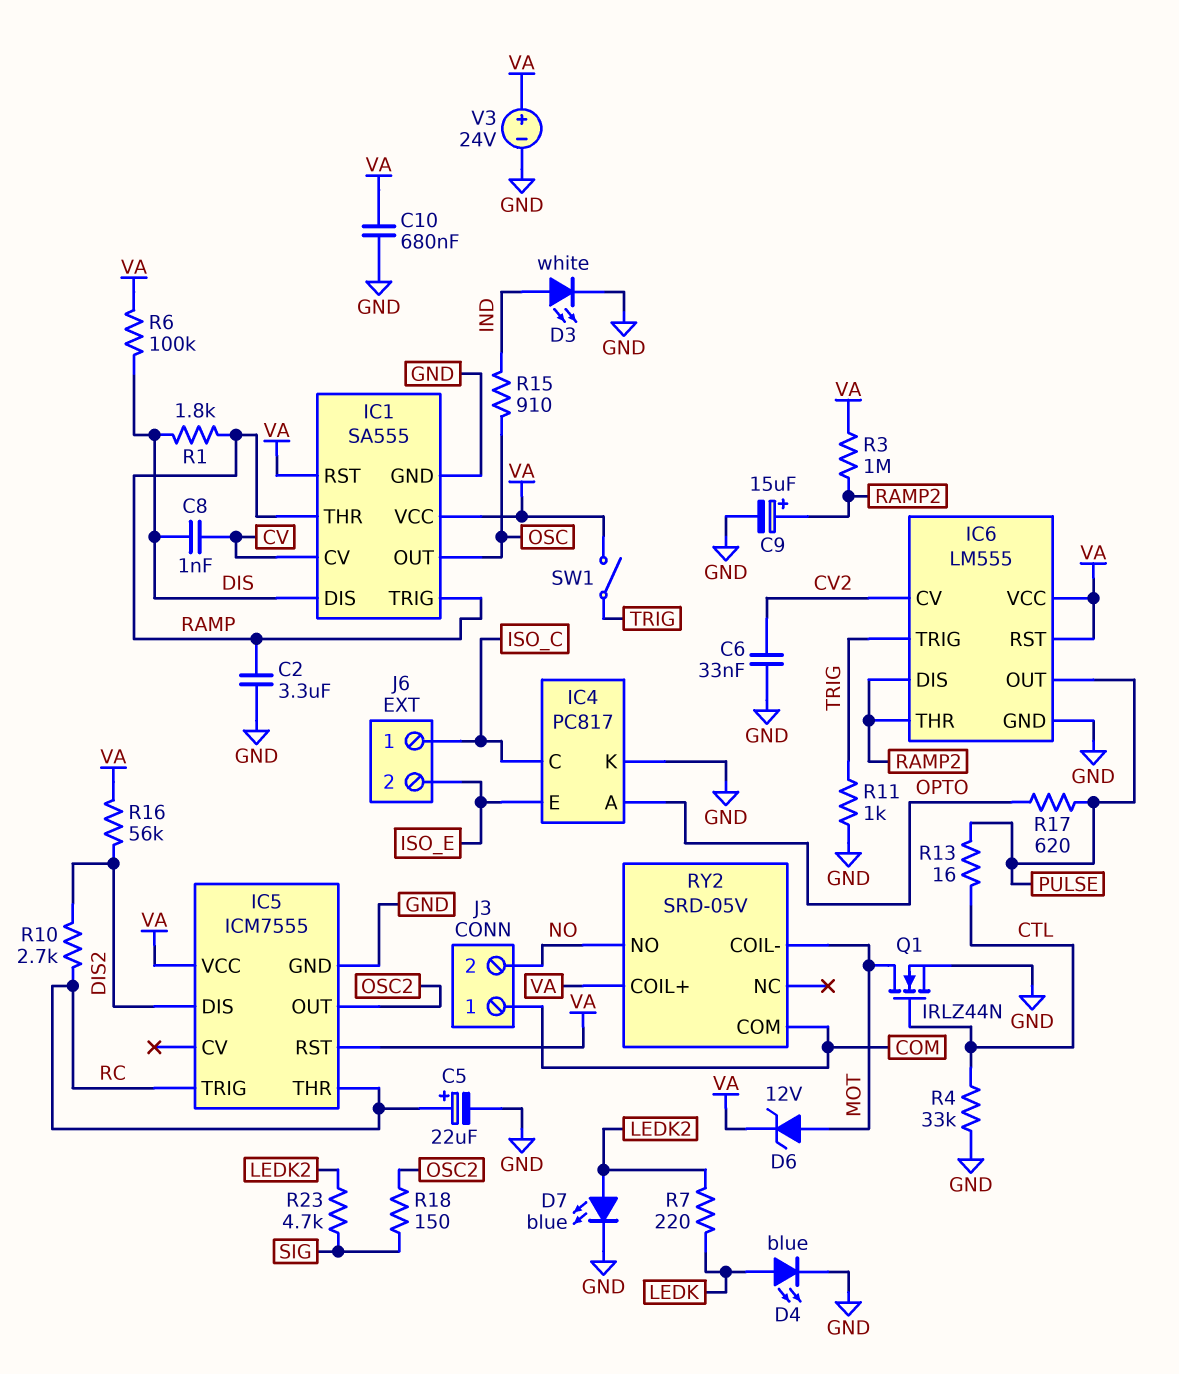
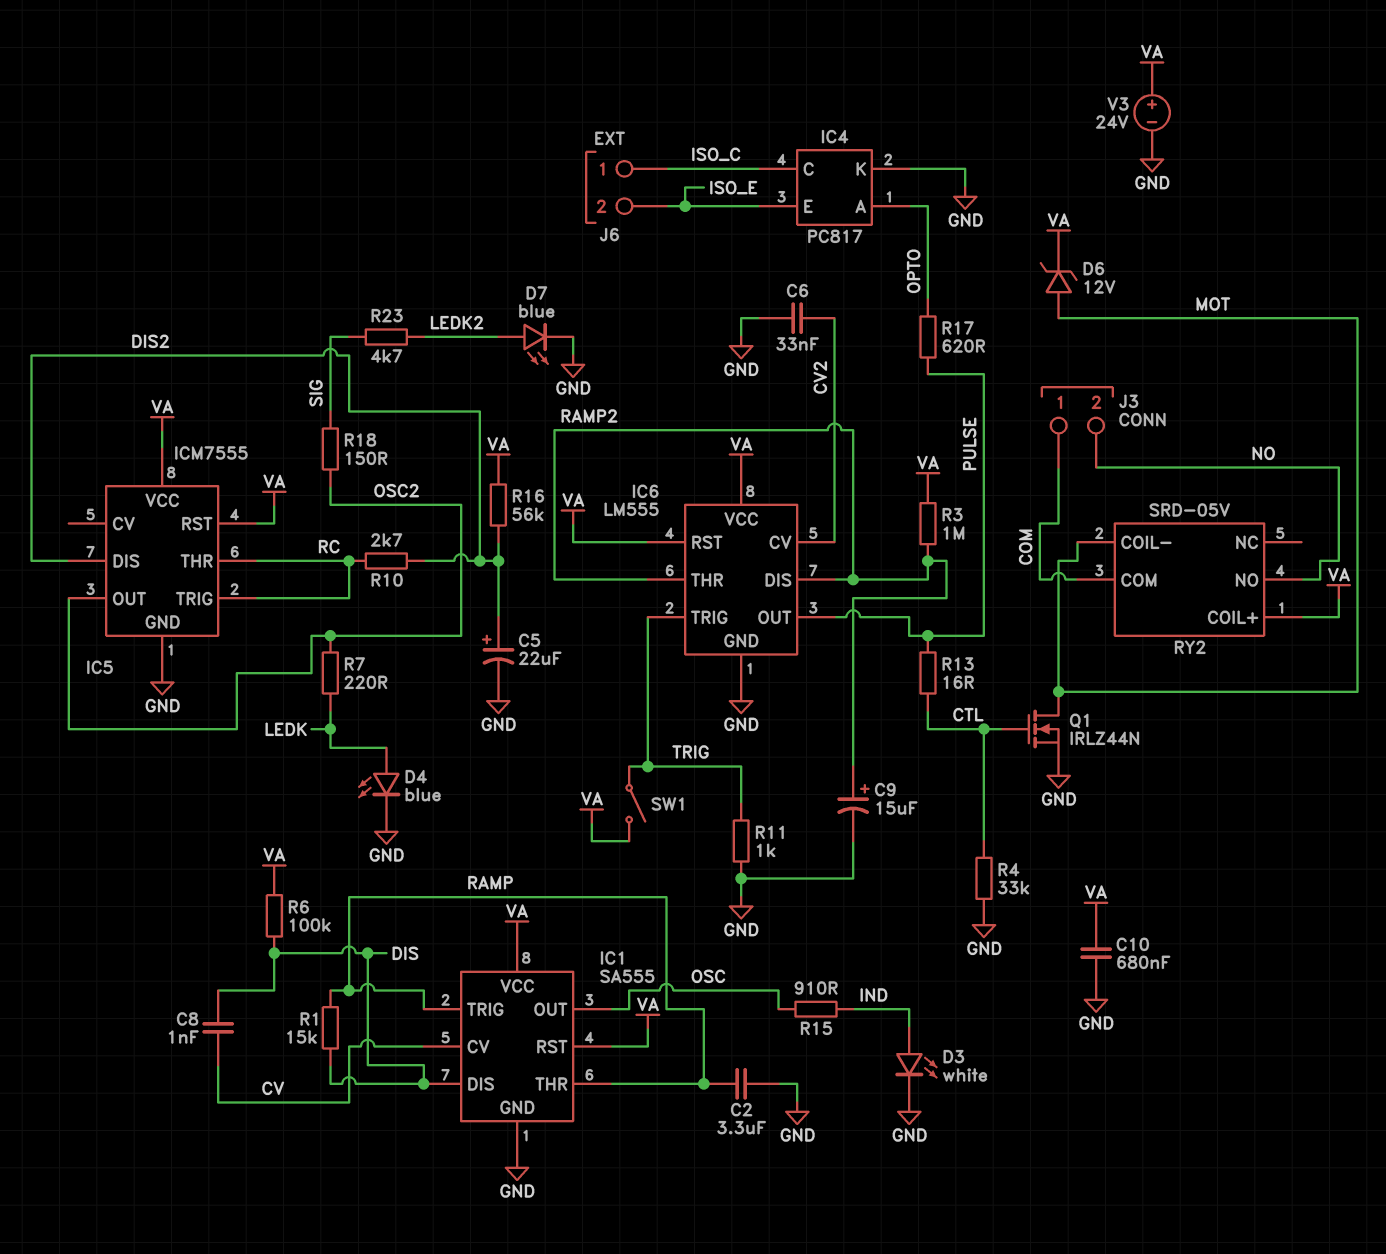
C5: 22uF (plus RC, minus GND) -> 22uF (plus DIS2, minus GND)
R1: 1.8k (DIS, RAMP) -> 15k (DIS, RAMP)
R7: 220 (LEDK, LEDK2) -> 220 (LEDK, OSC2)

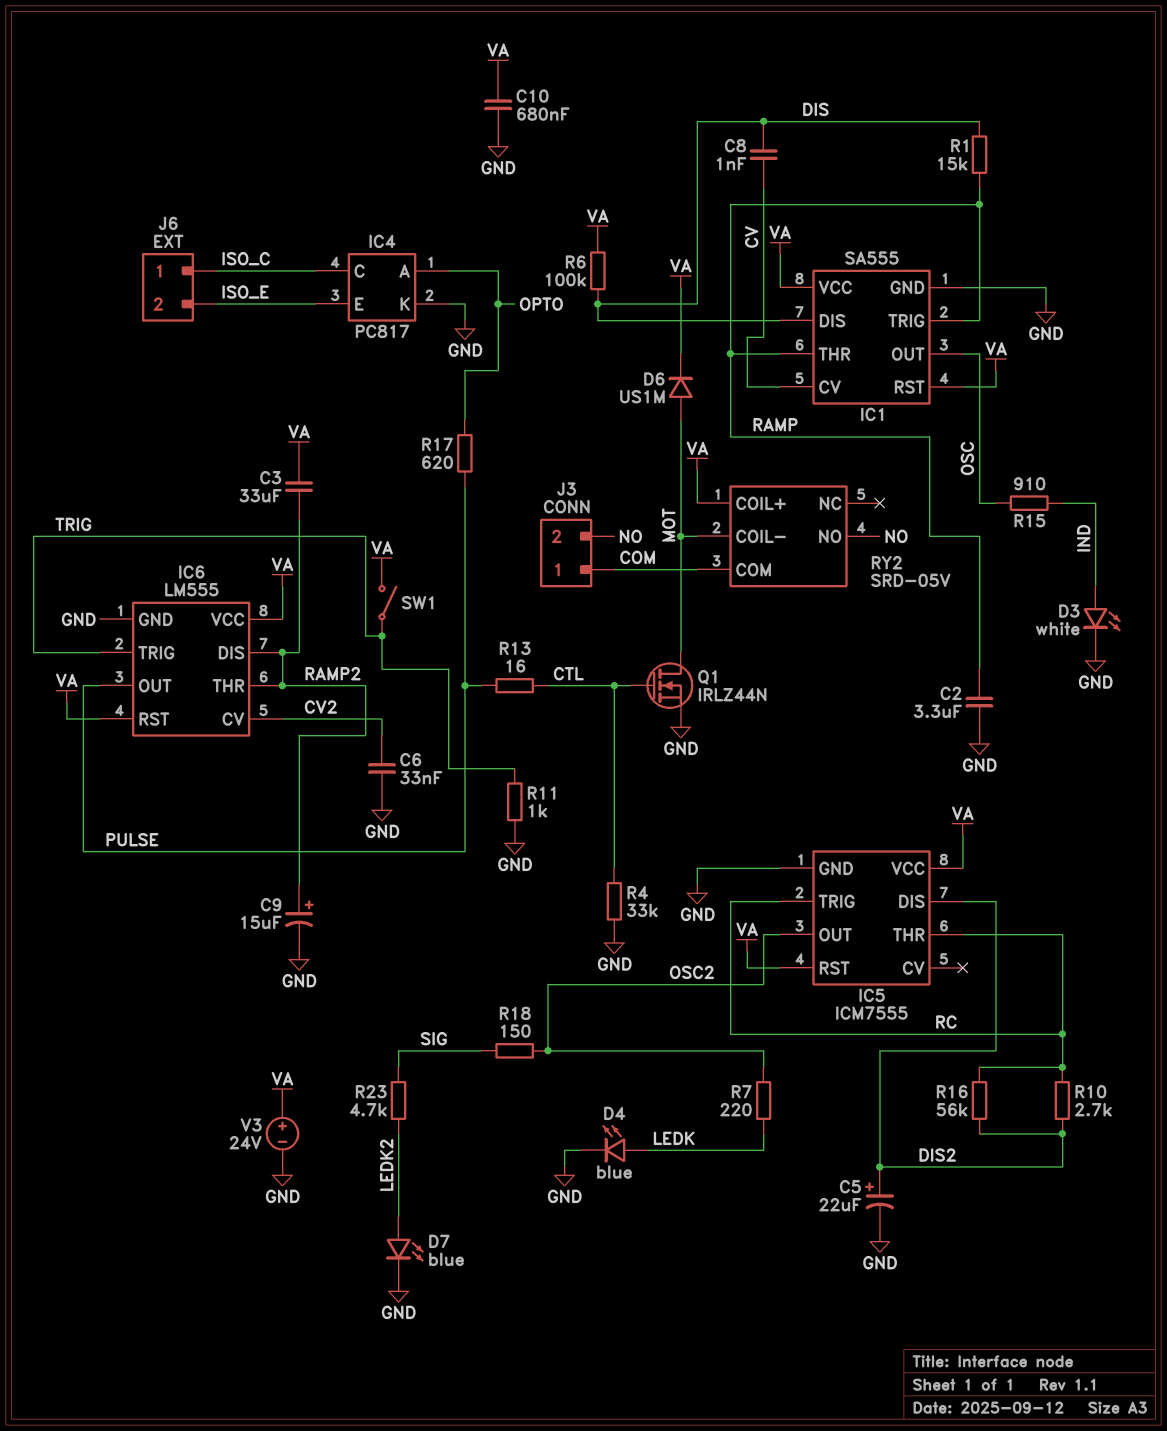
C3: none -> 33uF (RAMP2, VA)
D6: zener 12V (A MOT, K VA) -> diode US1M (A MOT, K VA)
R3: 1M (RAMP2, VA) -> none
R16: 56k (DIS2, VA) -> 56k (DIS2, RC)

